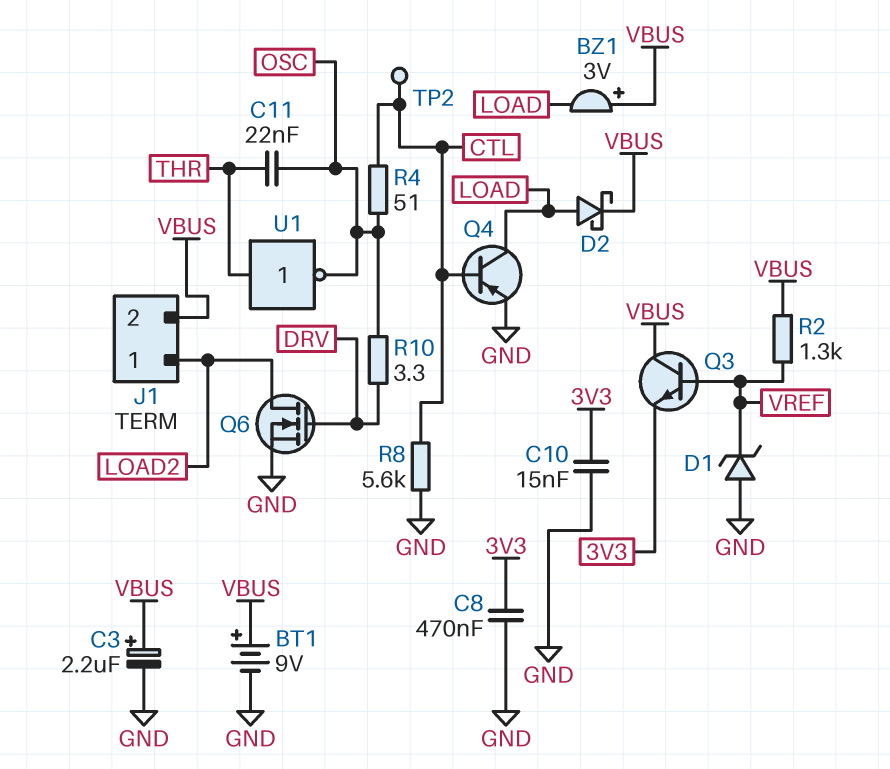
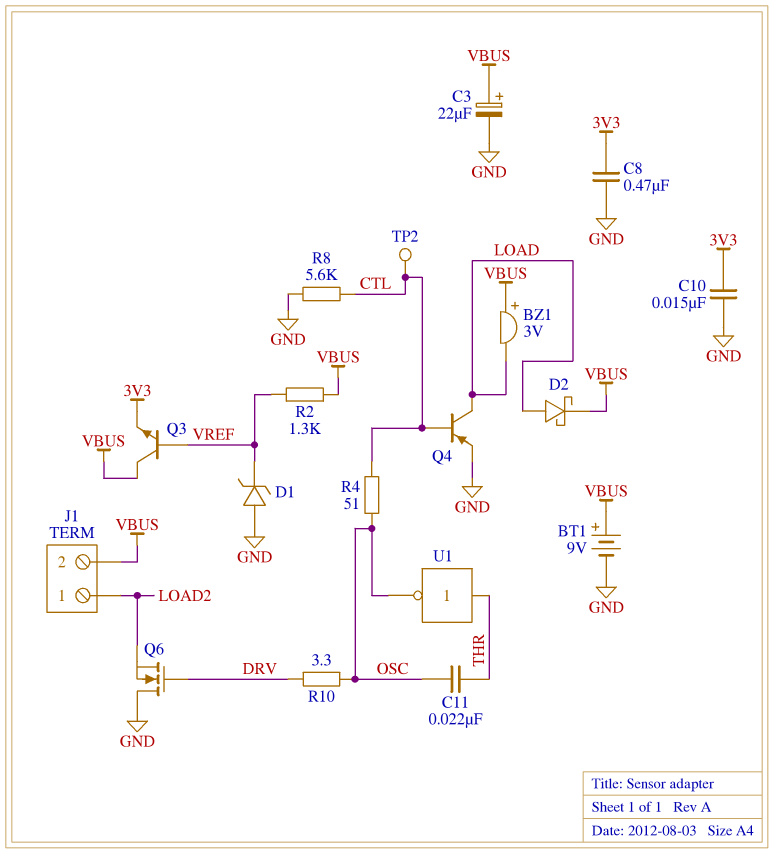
C3: 2.2uF (plus VBUS, minus GND) -> 22uF (plus VBUS, minus GND)
Q6: NMOS (G DRV, D LOAD2, S GND) -> NMOS (G DRV, D GND, S LOAD2)

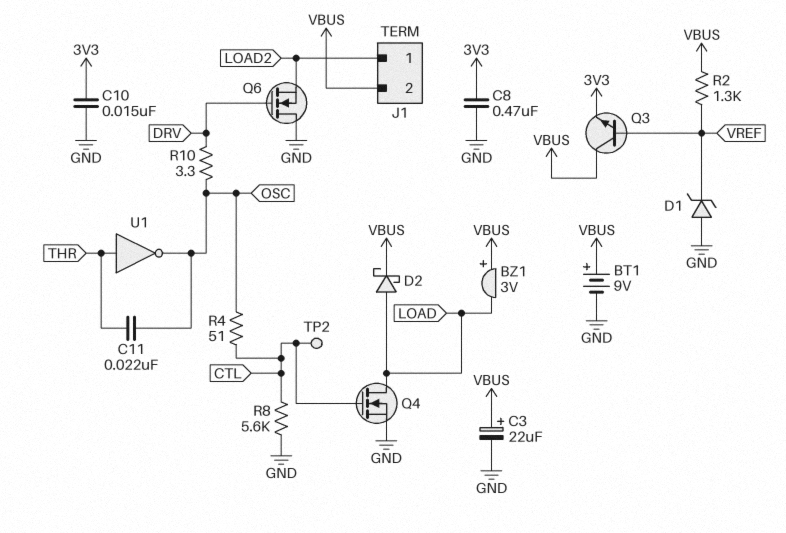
Q4: PNP (B CTL, C LOAD, E GND) -> NMOS (G CTL, D LOAD, S GND)

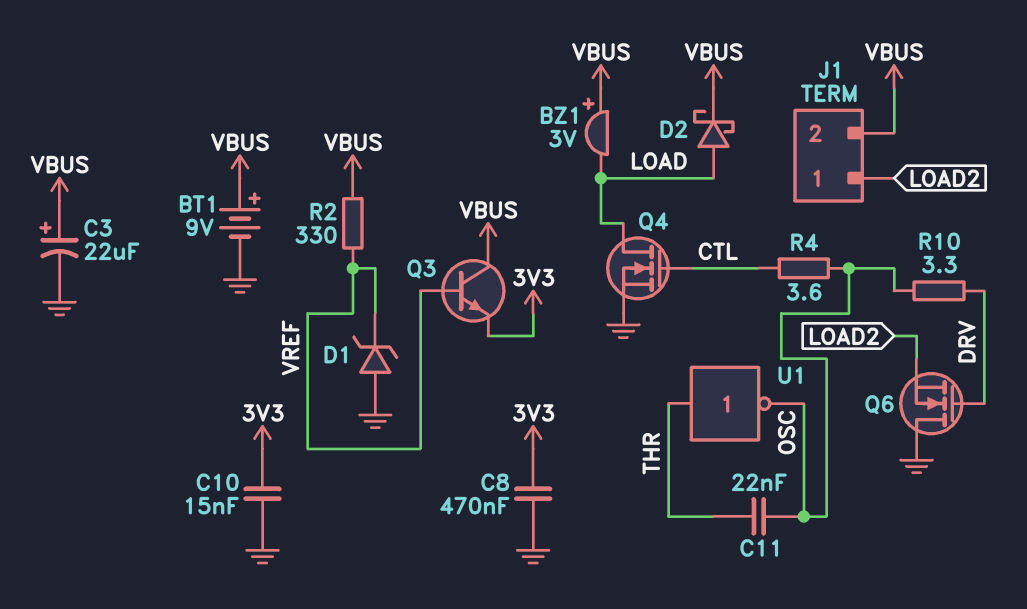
R2: 1.3k (VBUS, VREF) -> 330 (VBUS, VREF)
R4: 51 (CTL, OSC) -> 3.6 (CTL, OSC)
R8: 5.6k (CTL, GND) -> none
TP2: test point (CTL) -> none

